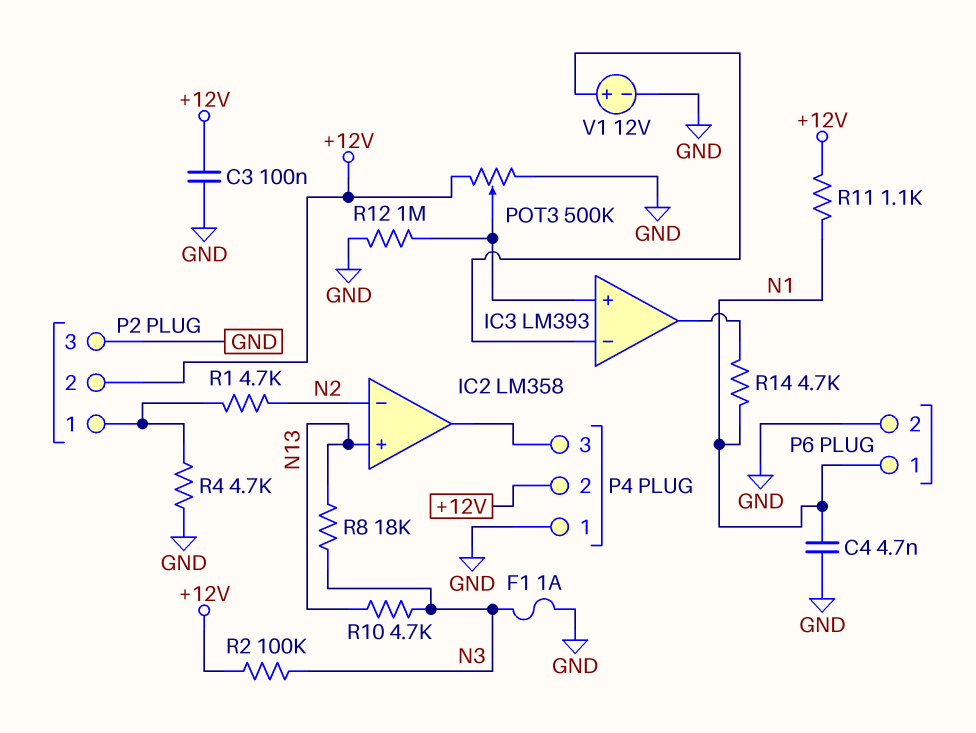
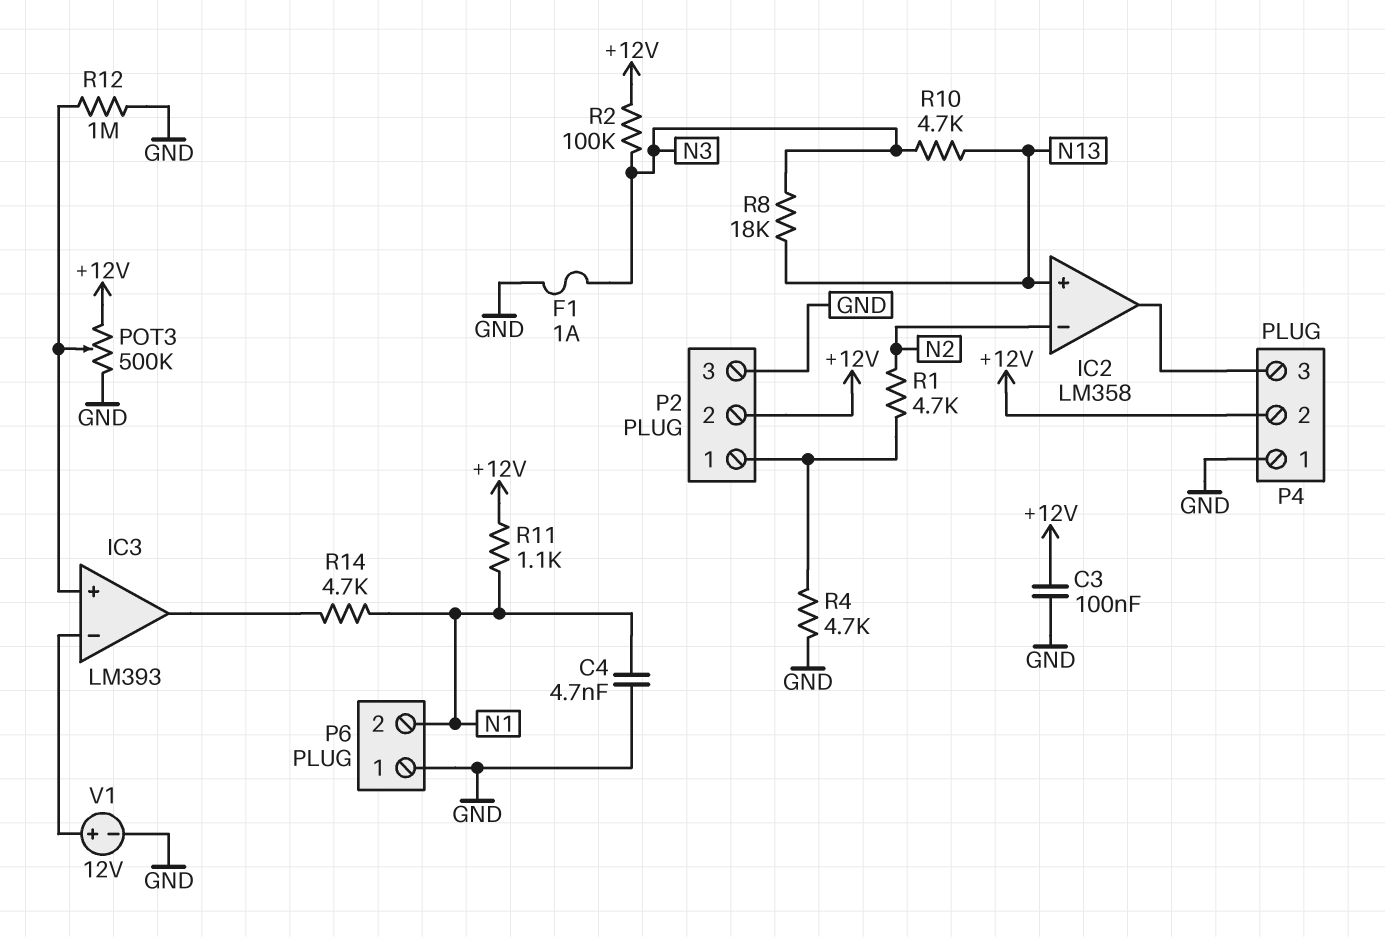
P6 pin 1: N1 -> GND
P6 pin 2: GND -> N1

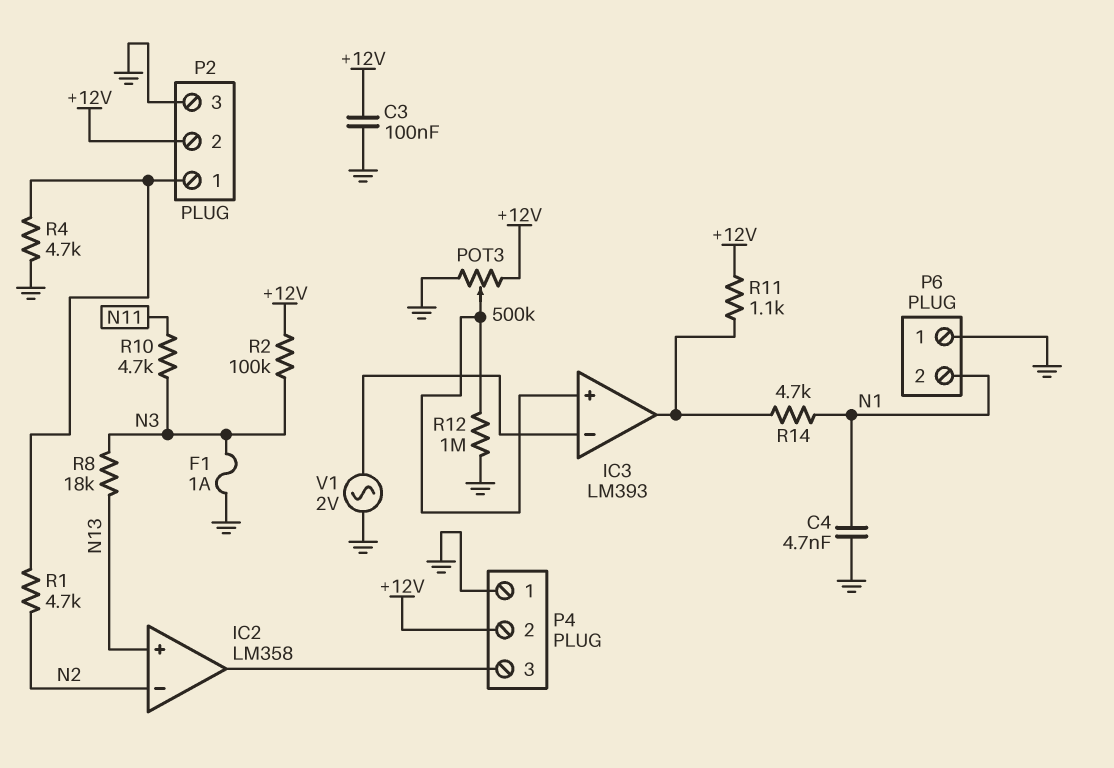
R10: 4.7k (N3, N13) -> 4.7k (N3, N11)
R11: 1.1k (+12V, N1) -> 1.1k (+12V, IC3/out)
V1: 12V (plus IC3/in-, minus GND) -> AC 2V (GND, IC3/in-)

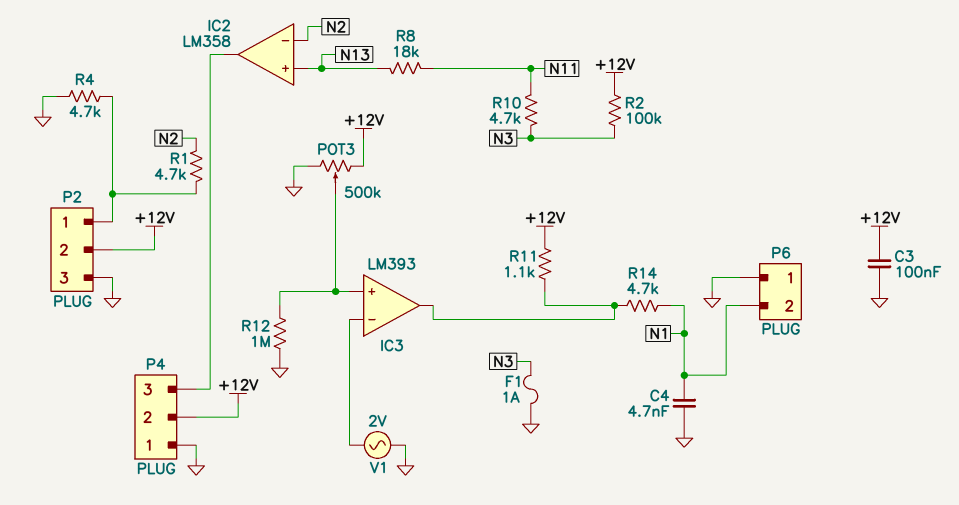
R8: 18k (N3, N13) -> 18k (N11, N13)

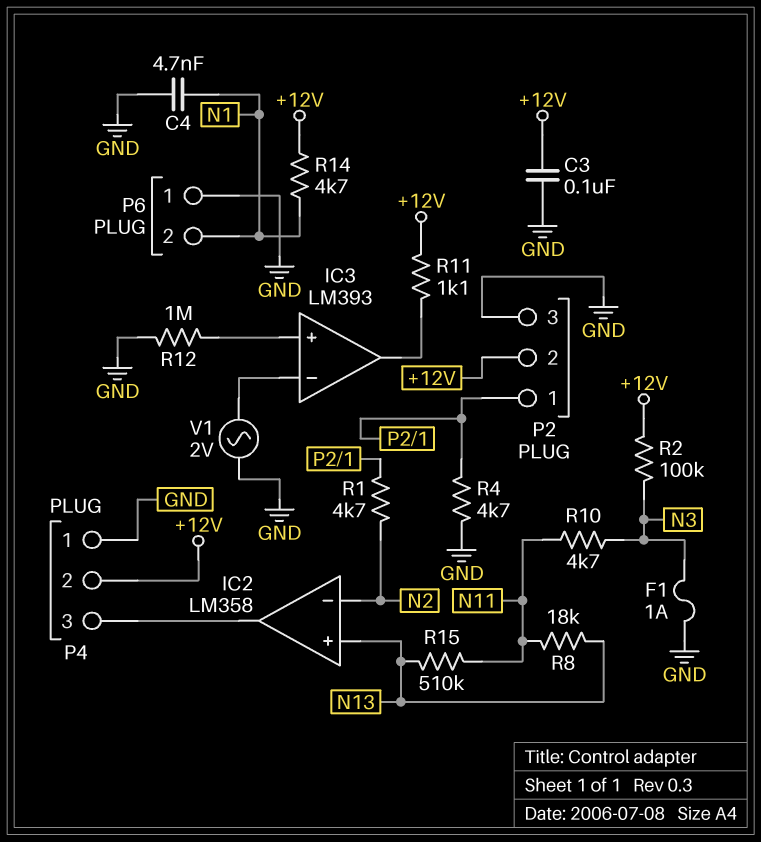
POT3: 500k (+12V, GND, wiper IC3/in+) -> none
R14: 4.7k (IC3/out, N1) -> 4.7k (+12V, N1)
R15: none -> 510k (N11, N13)

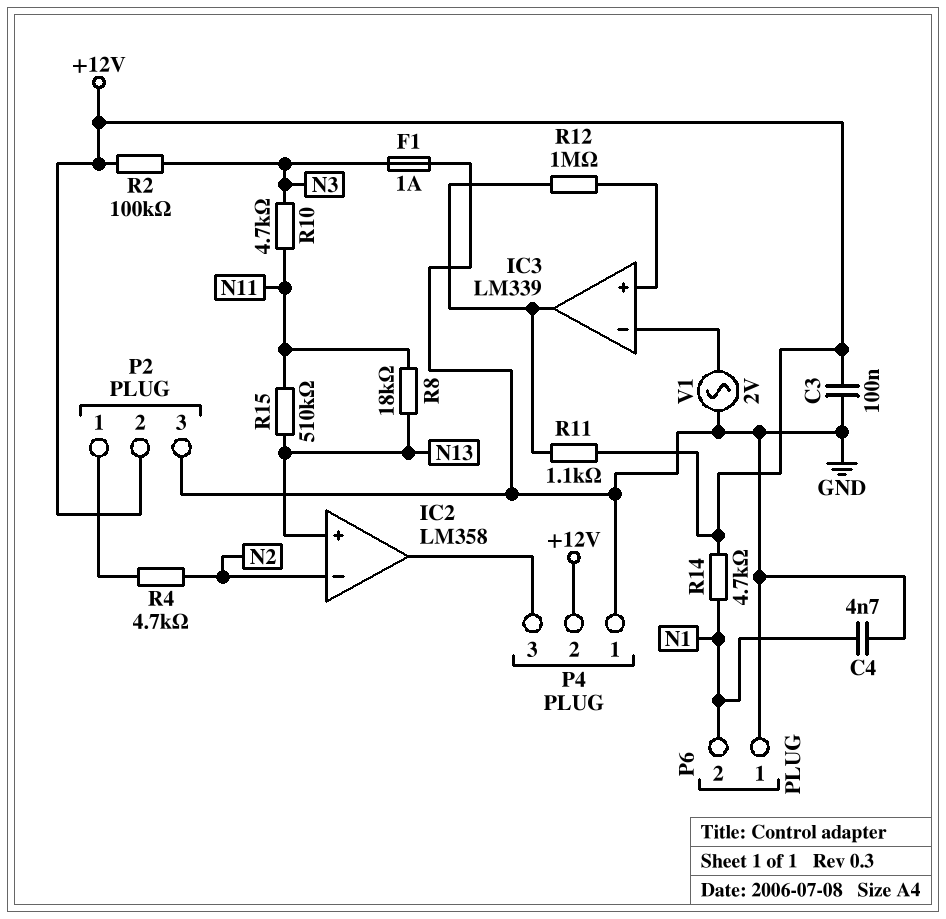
IC3: LM393 -> LM339
R1: 4.7k (N2, P2/1) -> none
R4: 4.7k (GND, P2/1) -> 4.7k (N2, P2/1)
R12: 1M (GND, IC3/in+) -> 1M (IC3/in+, IC3/out)

